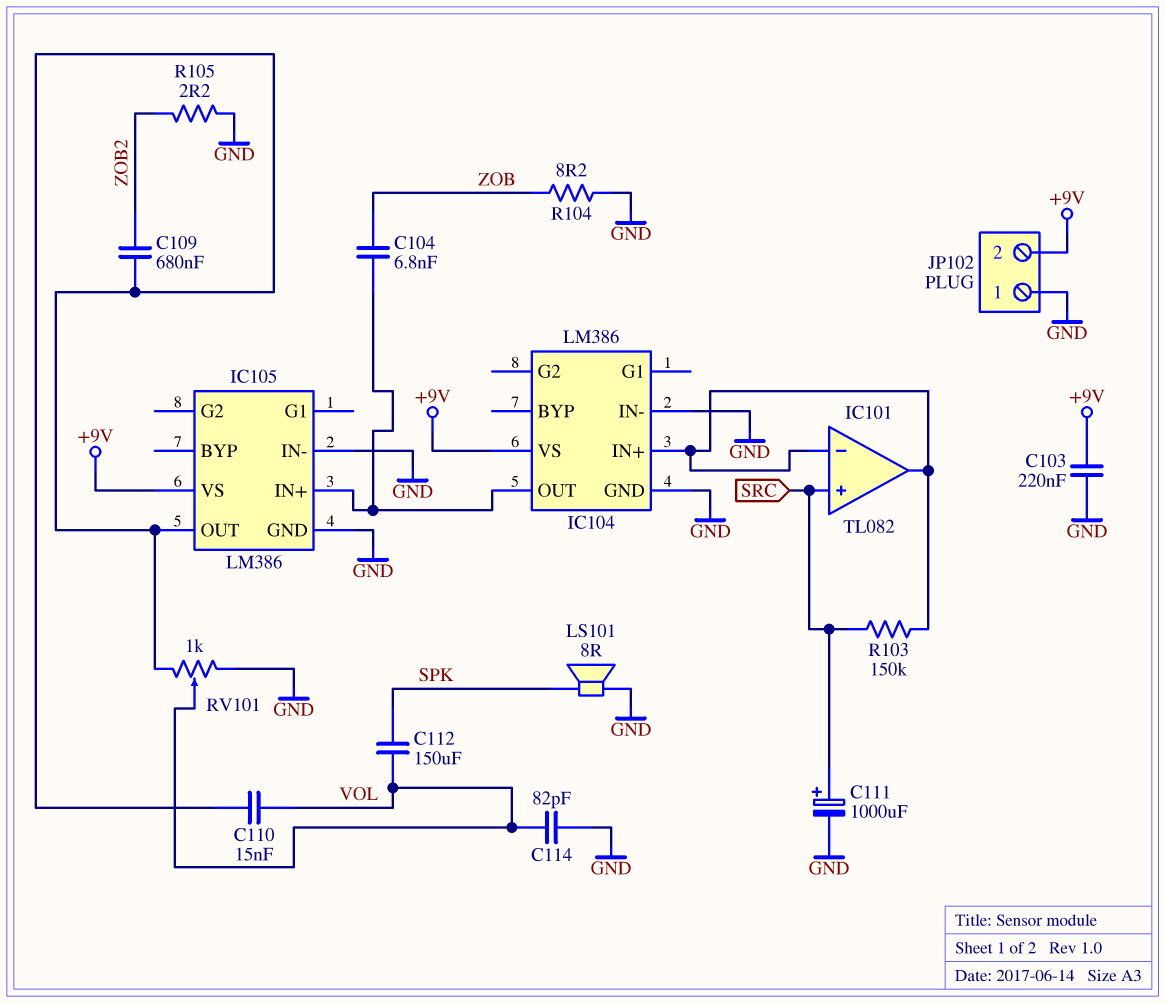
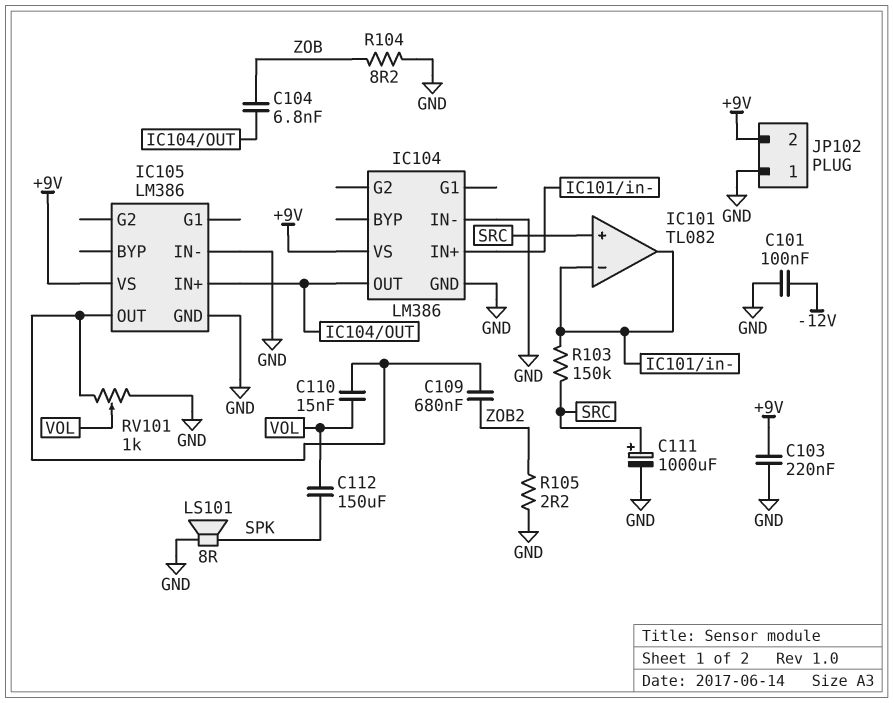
C101: none -> 100nF (-12V, GND)
C114: 82pF (GND, VOL) -> none

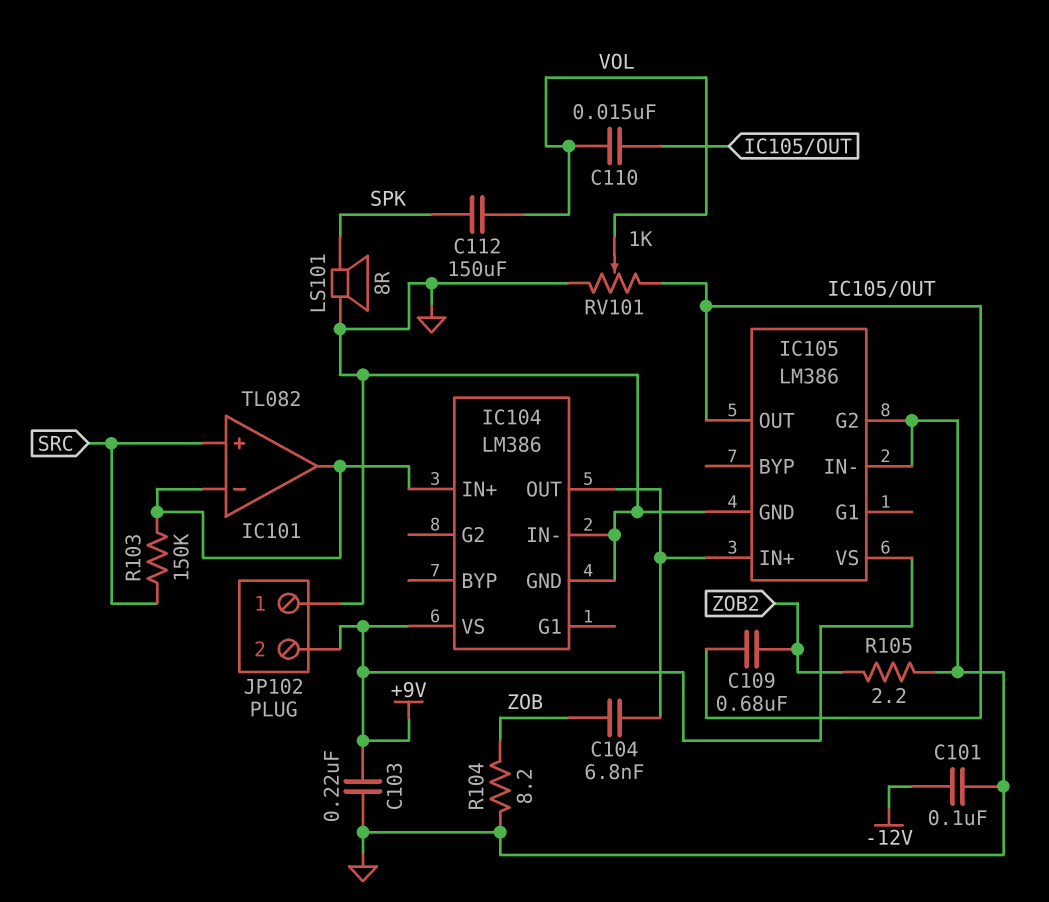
C111: 1000uF (plus SRC, minus GND) -> none
IC105 pin G2: none -> GND

